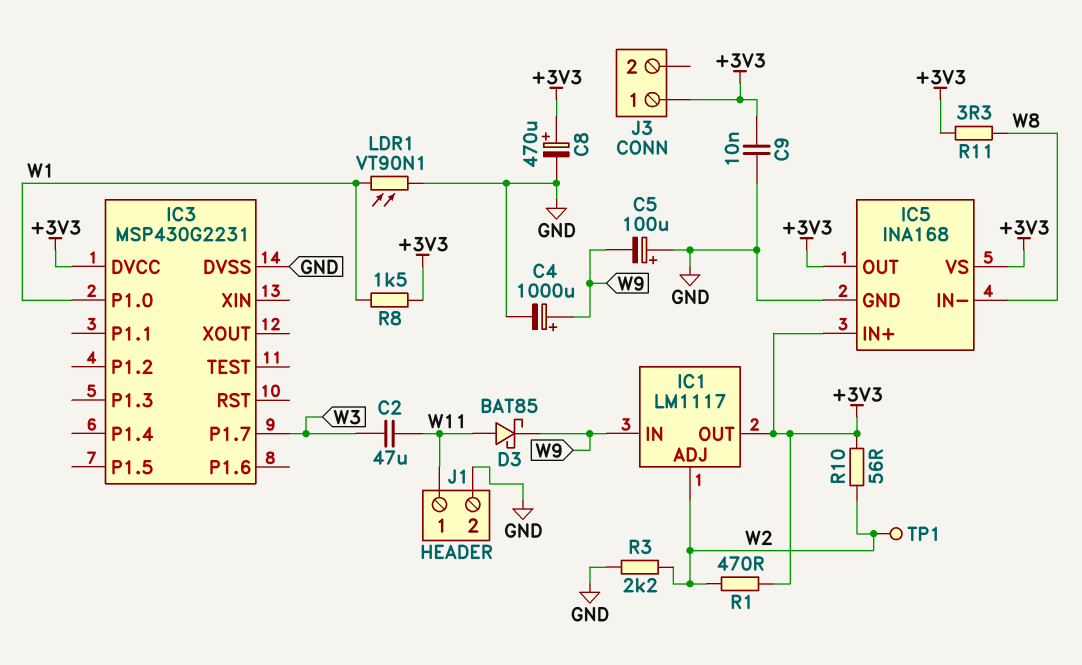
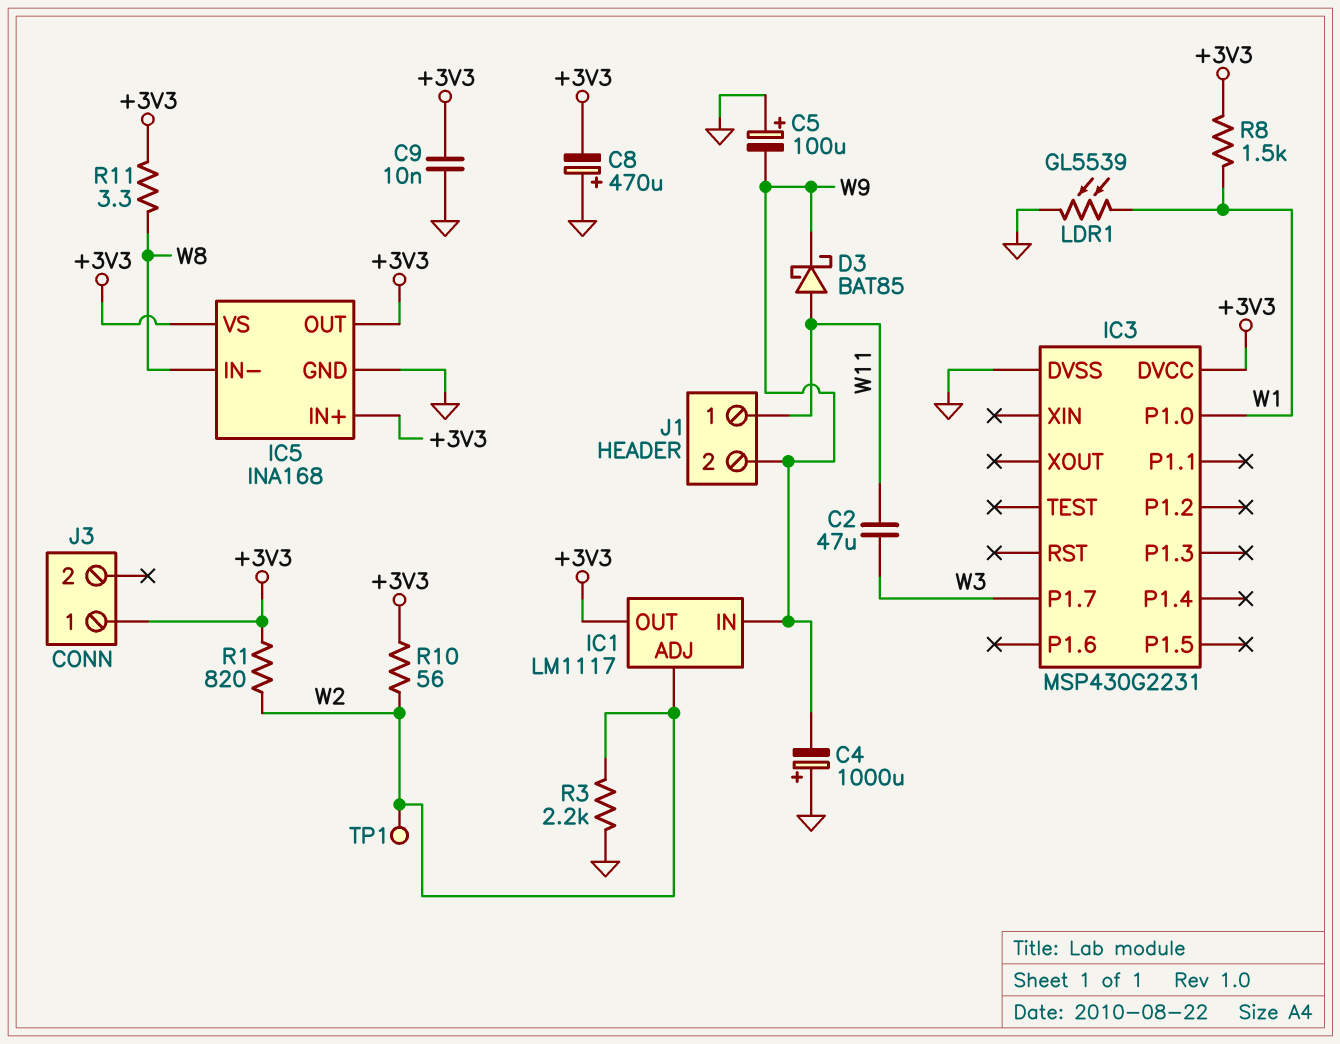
C4: 1000uF (plus W9, minus GND) -> 1000uF (plus GND, minus W9)
C8: 470uF (plus +3V3, minus GND) -> 470uF (plus GND, minus +3V3)
J1 pin 2: GND -> W9
LDR1: VT90N1 (GND, W1) -> GL5539 (GND, W1)
R1: 470 (+3V3, W2) -> 820 (+3V3, W2)

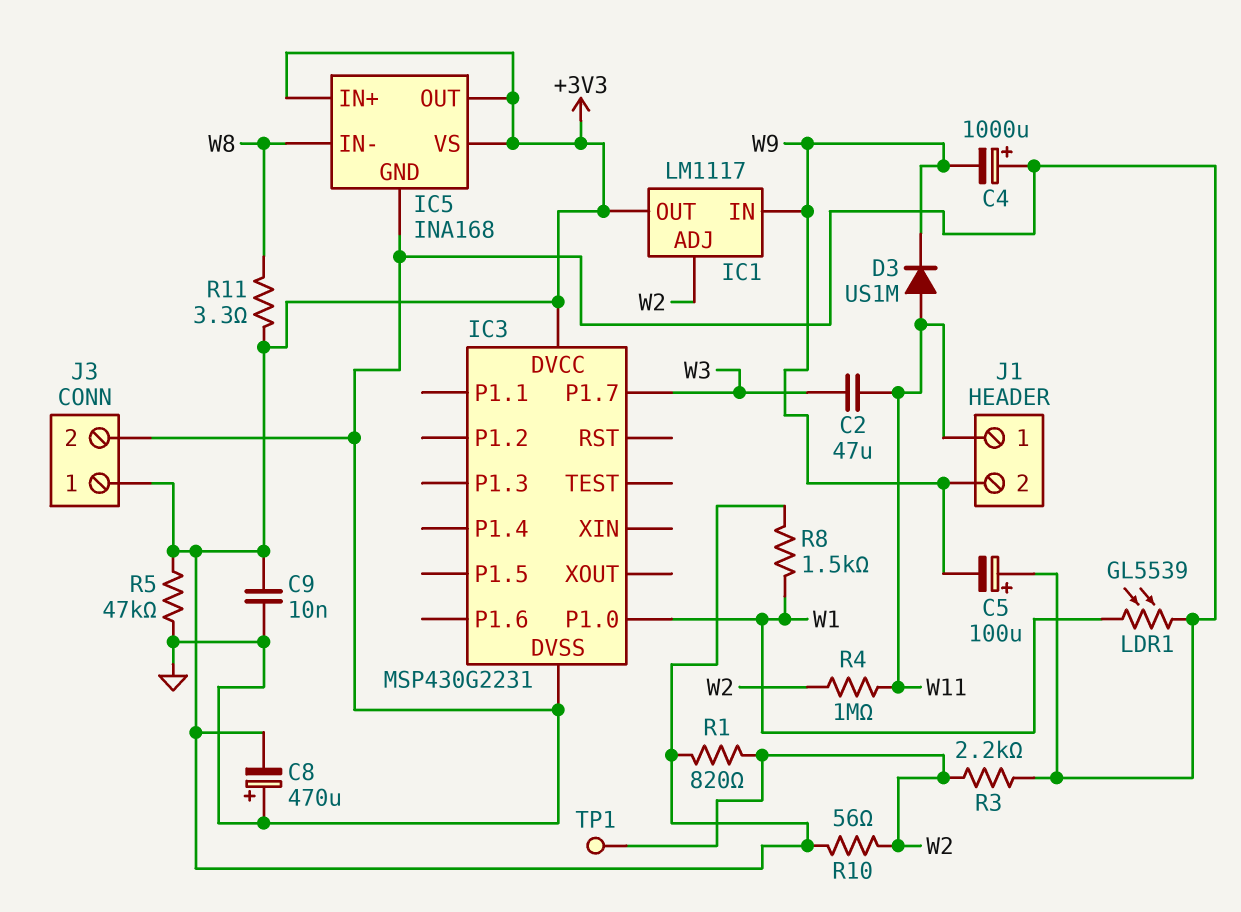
D3: schottky BAT85 (A W11, K W9) -> diode US1M (A W11, K W9)
J3 pin 2: none -> GND
R4: none -> 1M (W2, W11)
R5: none -> 47k (+3V3, GND)

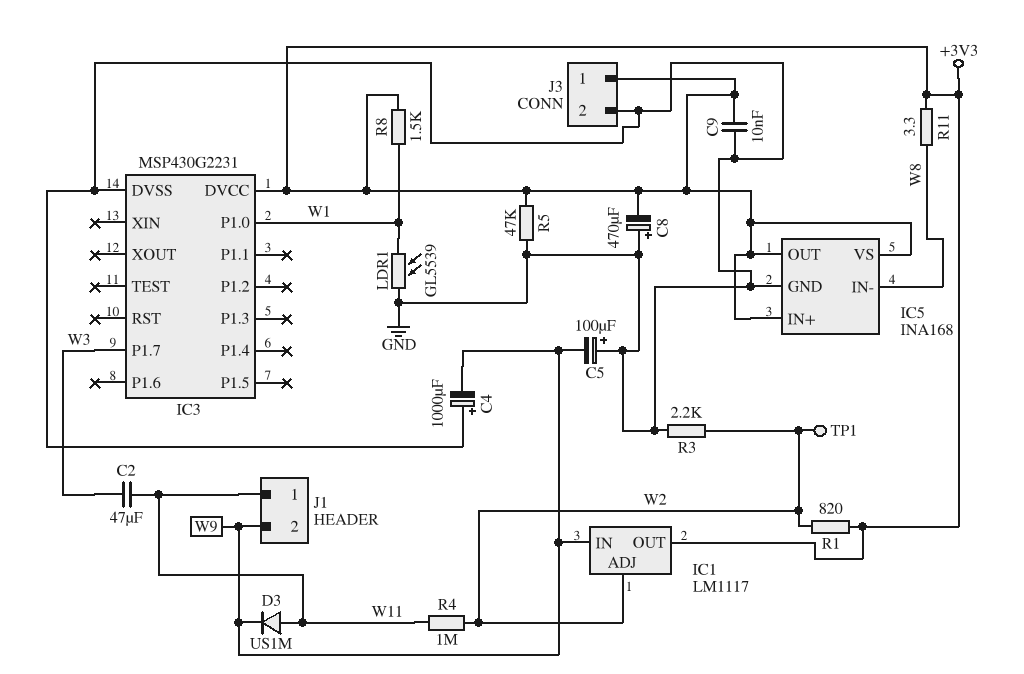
R10: 56 (+3V3, W2) -> none

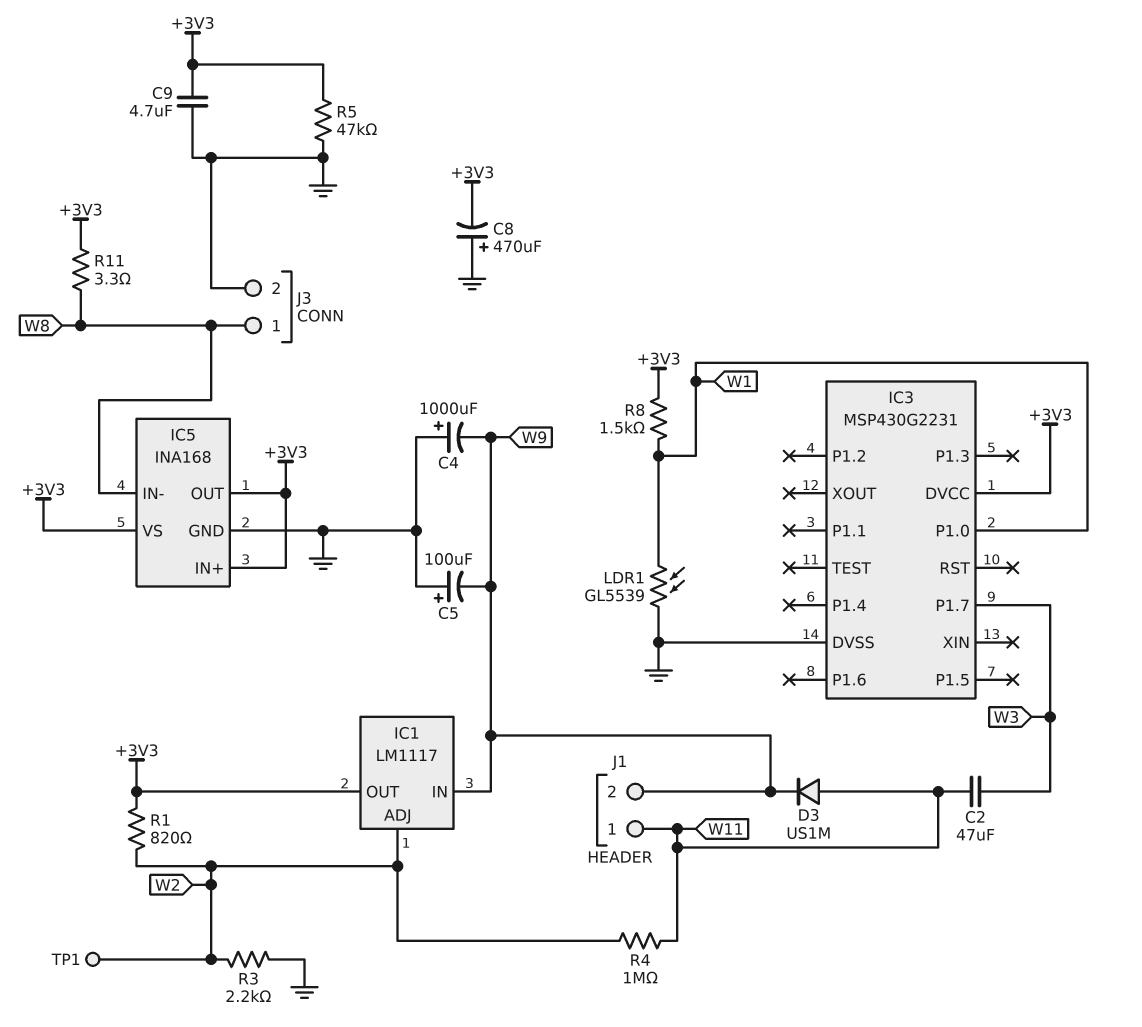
C9: 10nF (+3V3, GND) -> 4.7uF (+3V3, GND)
J3 pin 1: +3V3 -> W8

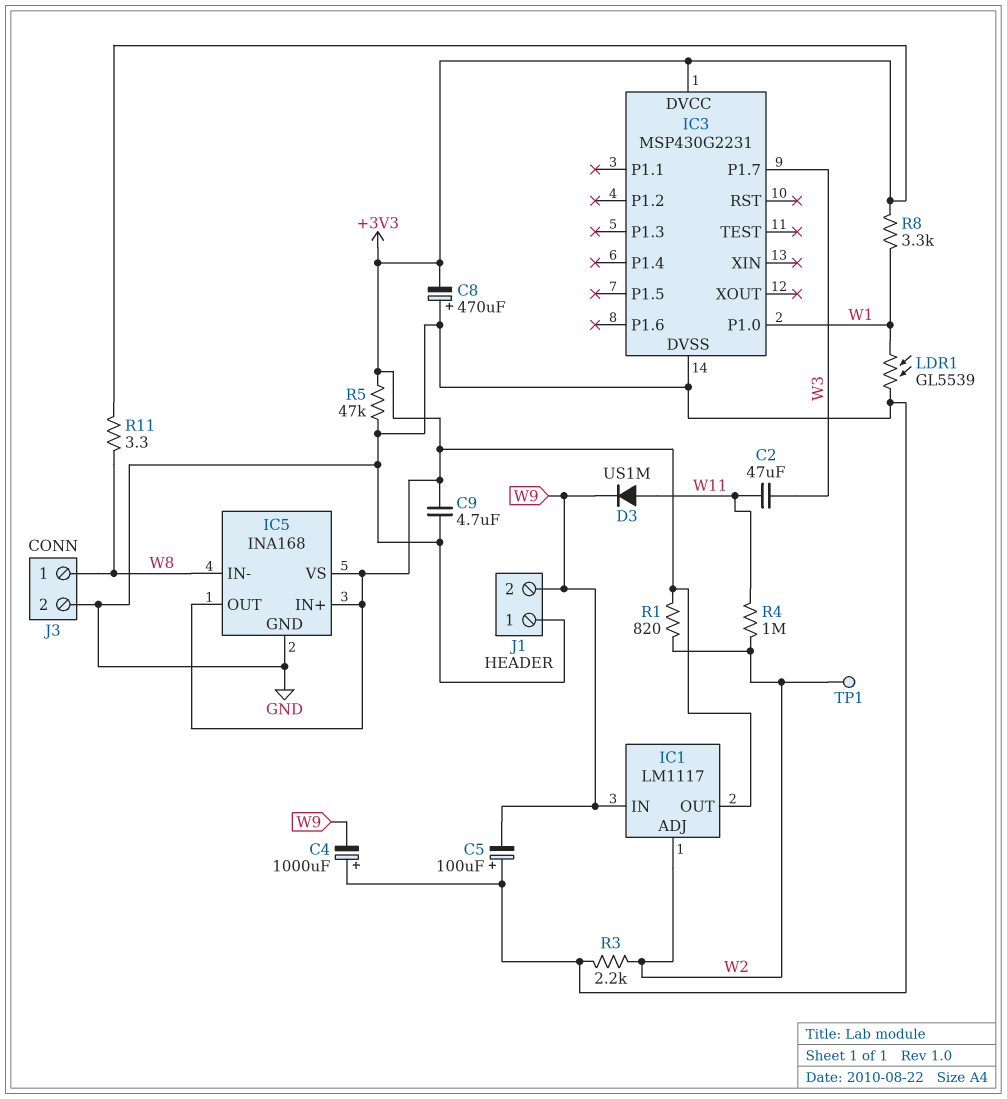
J1 pin 1: W11 -> GND
R8: 1.5k (+3V3, W1) -> 3.3k (+3V3, W1)

